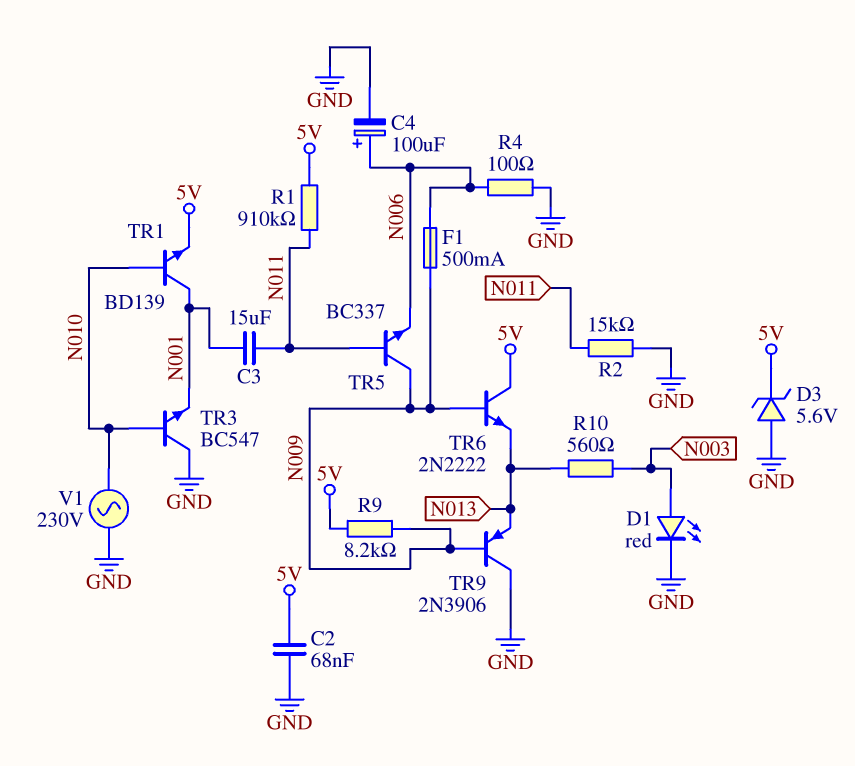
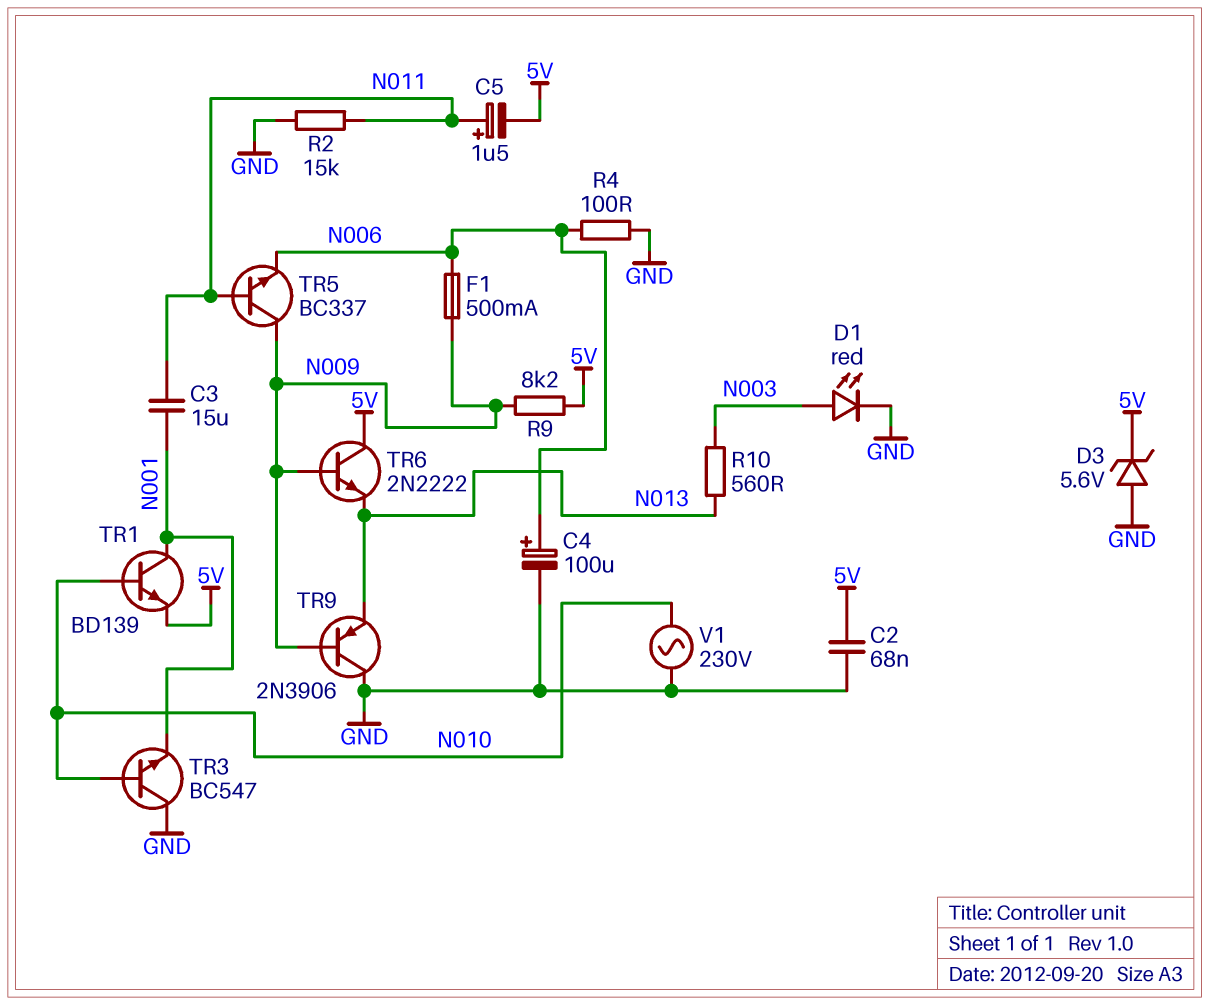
C5: none -> 1.5uF (plus N011, minus 5V)
R1: 910k (5V, N011) -> none

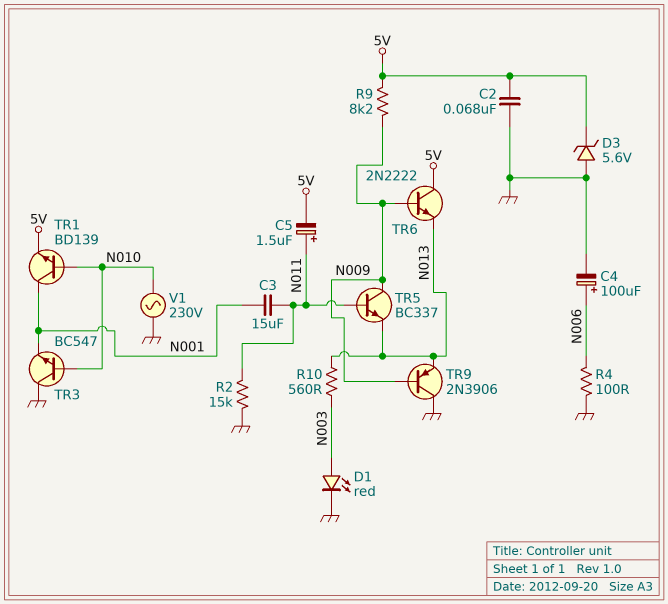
F1: 500mA (N006, N009) -> none
TR5: NPN BC337 (B N011, C N009, E N006) -> NPN BC337 (B N011, C N009, E N013)

